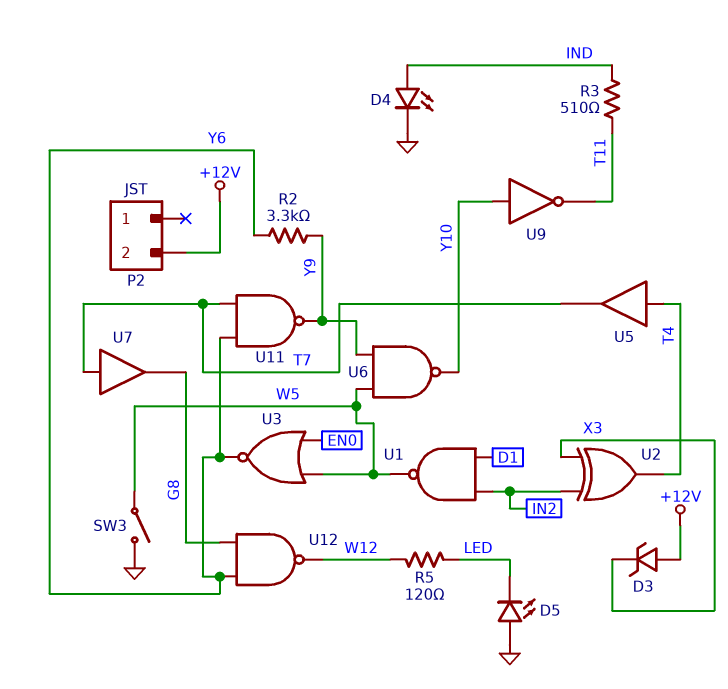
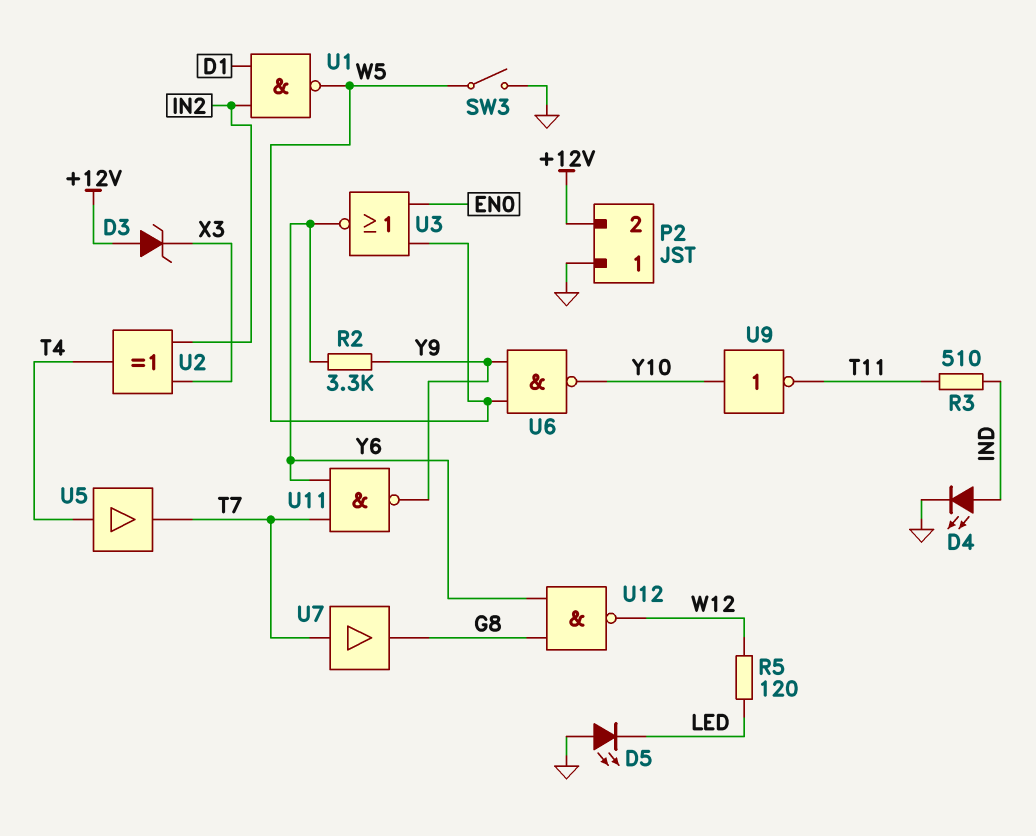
P2 pin 1: none -> GND

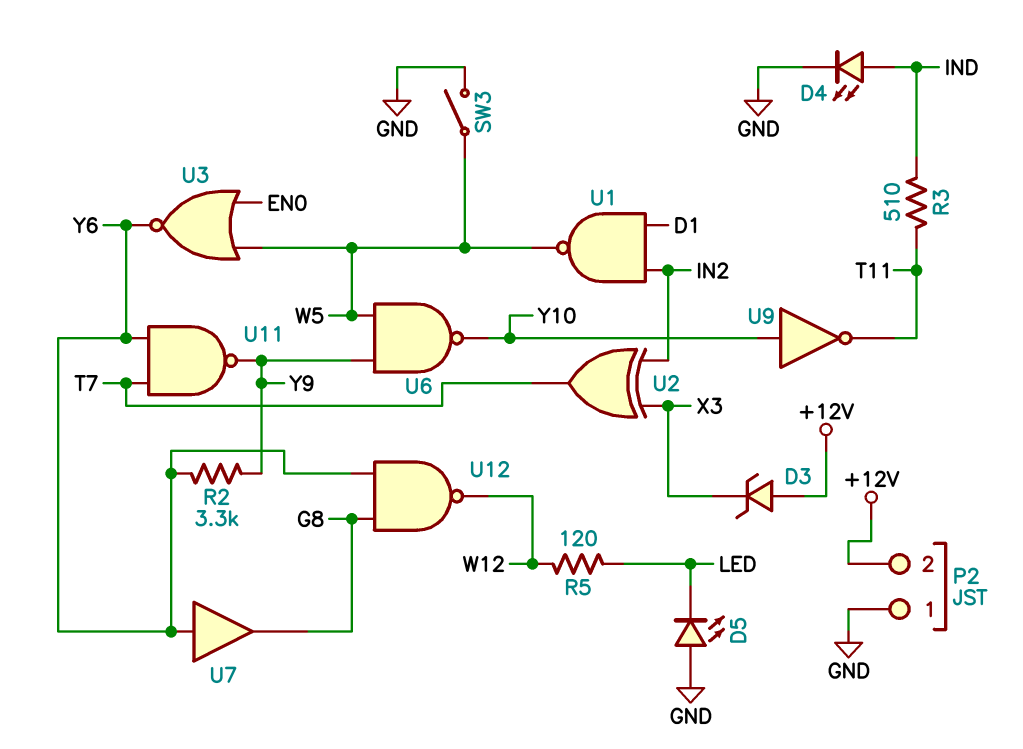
U2: XOR (in IN2, in X3, out T4) -> XOR (in IN2, in X3, out T7)
U5: buffer (in T4, out T7) -> none
U7: buffer (in T7, out G8) -> buffer (in Y6, out G8)

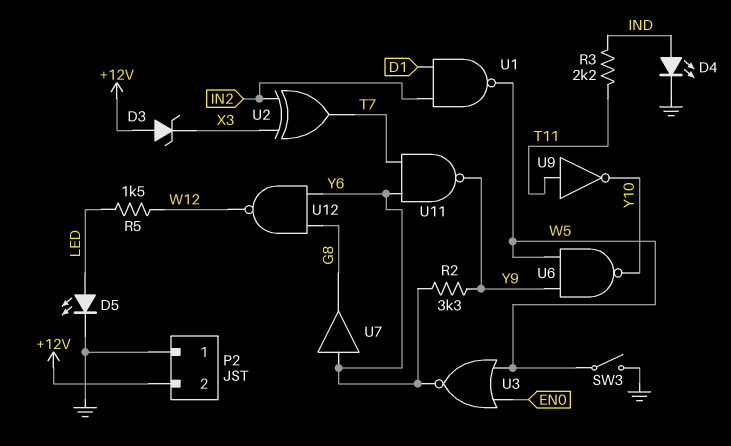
D5: LED (A GND, K LED) -> LED (A LED, K GND)
R3: 510 (IND, T11) -> 2.2k (IND, T11)
R5: 120 (LED, W12) -> 1.5k (LED, W12)
U9: NOT (in Y10, out T11) -> NOT (in T11, out Y10)

